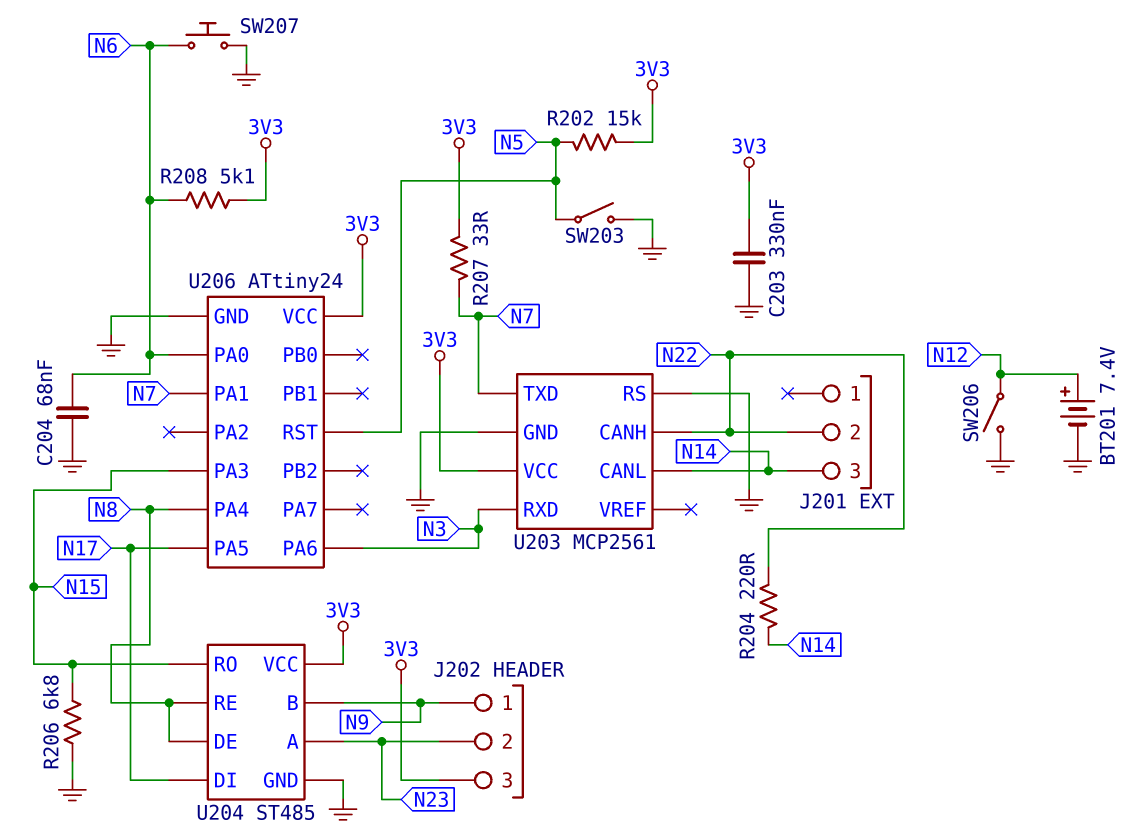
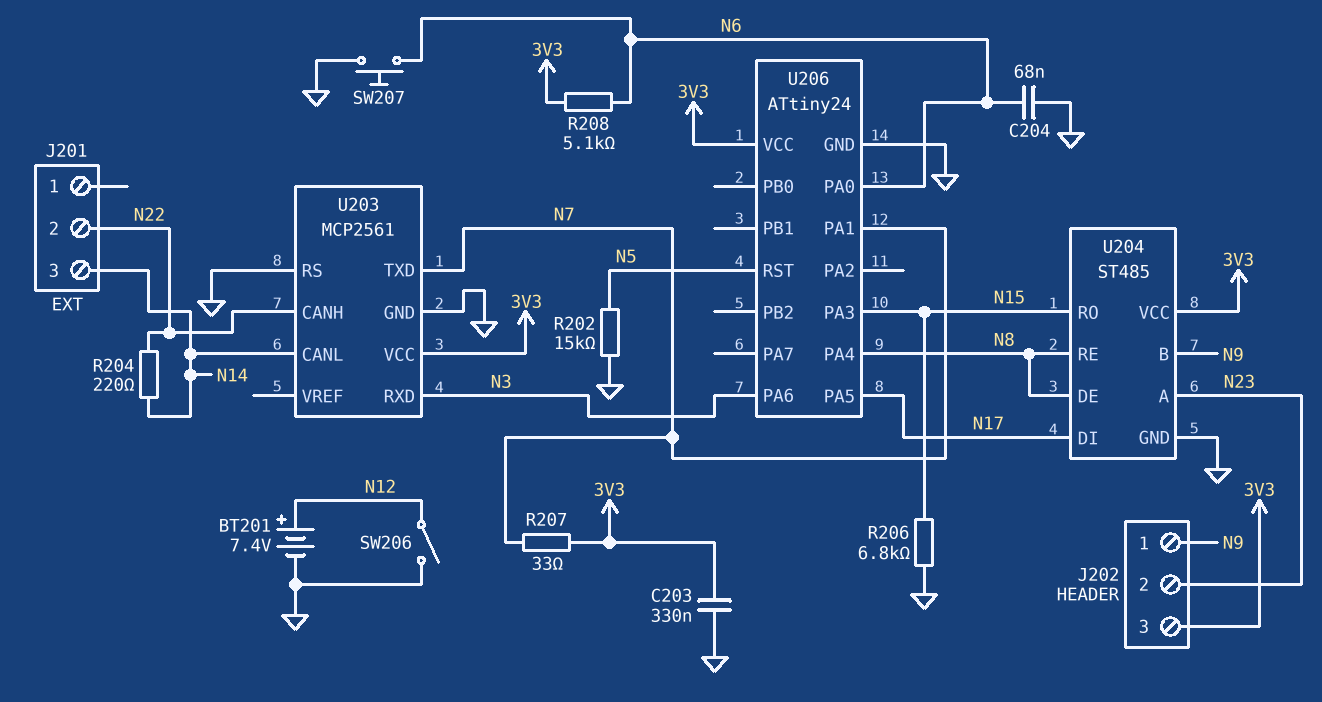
R202: 15k (3V3, N5) -> 15k (GND, N5)
SW203: switch (GND, N5) -> none

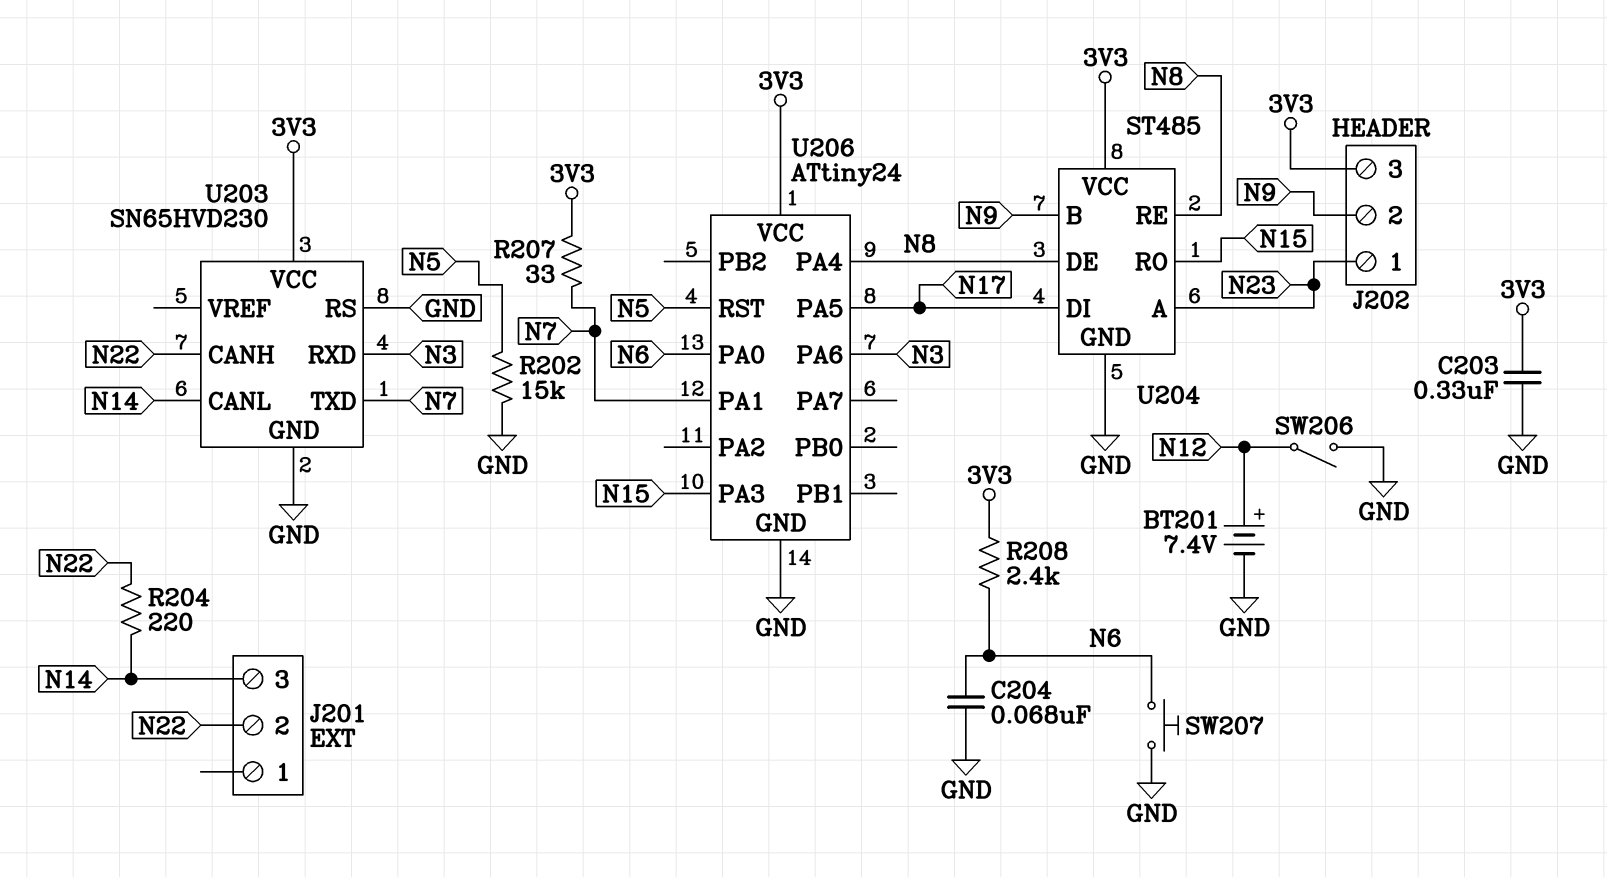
J202 pin 1: N9 -> N23
J202 pin 2: N23 -> N9
R206: 6.8k (GND, N15) -> none
R208: 5.1k (3V3, N6) -> 2.4k (3V3, N6)
U203: MCP2561 -> SN65HVD230

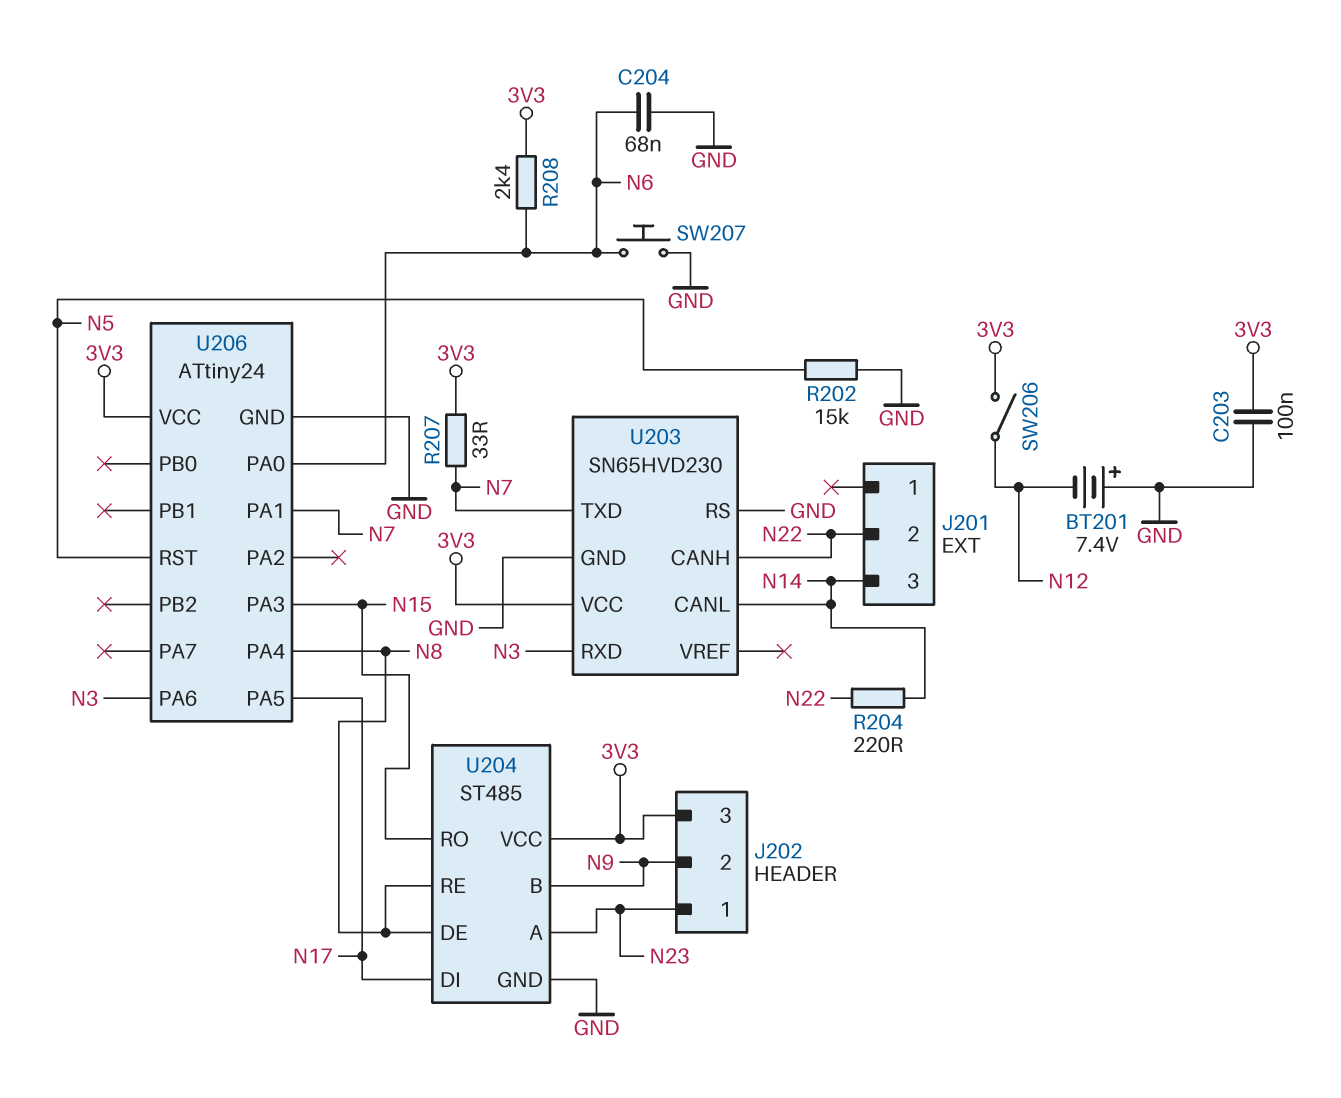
BT201: 7.4V (plus N12, minus GND) -> 7.4V (plus GND, minus N12)
C203: 330nF (3V3, GND) -> 100nF (3V3, GND)
SW206: switch (GND, N12) -> switch (3V3, N12)

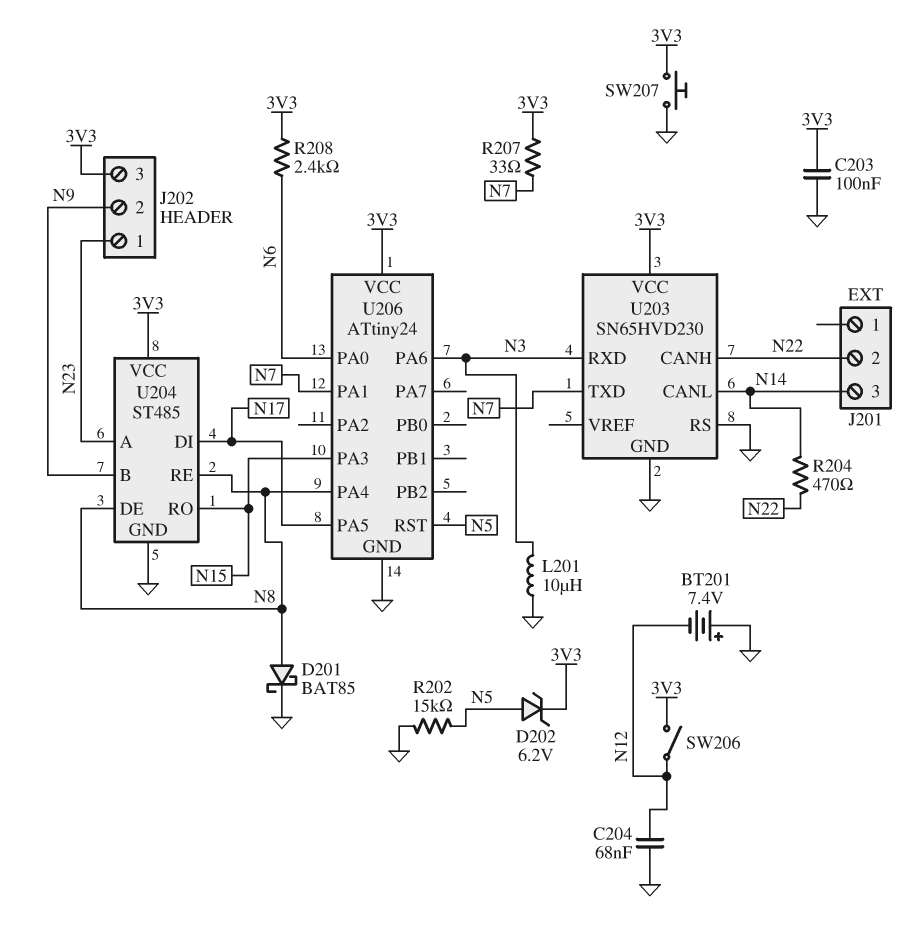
C204: 68nF (GND, N6) -> 68nF (GND, N12)
D201: none -> schottky BAT85 (A N8, K GND)
D202: none -> zener 6.2V (A N5, K 3V3)
L201: none -> 10uH (GND, N3)
R204: 220 (N14, N22) -> 470 (N14, N22)
SW207: button (GND, N6) -> button (3V3, GND)

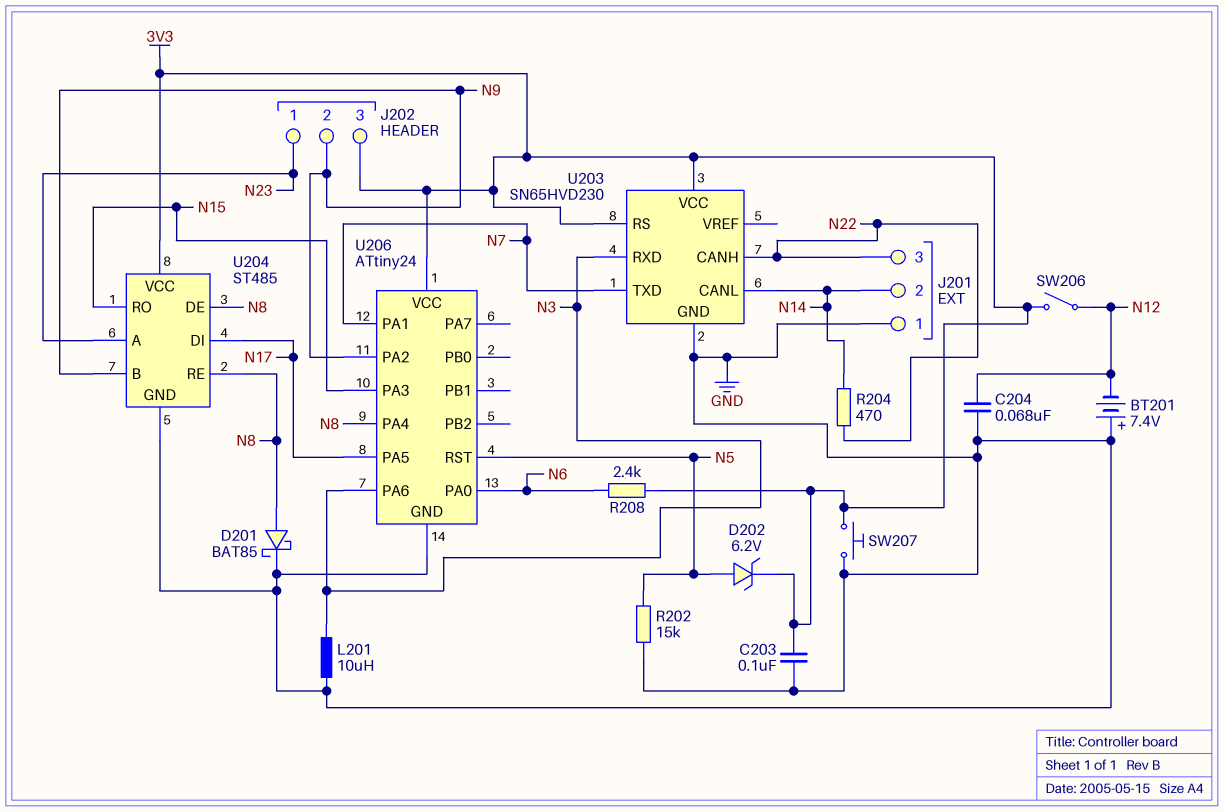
J201 pin 1: none -> GND
J201 pin 2: N22 -> N14
J201 pin 3: N14 -> N22
R207: 33 (3V3, N7) -> none
U203 pin RS: GND -> 3V3
U206 pin PA2: none -> N9

